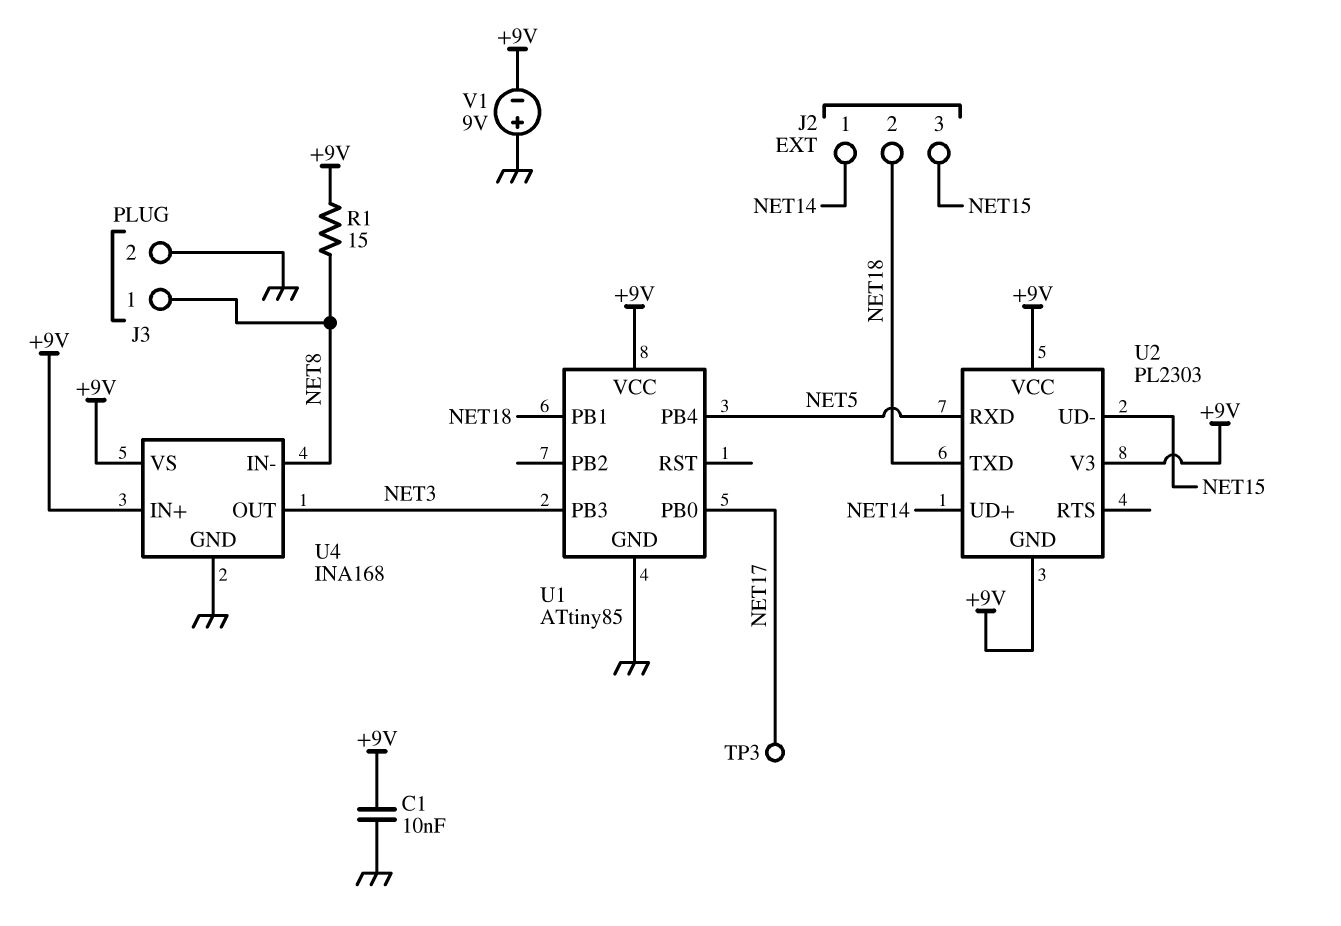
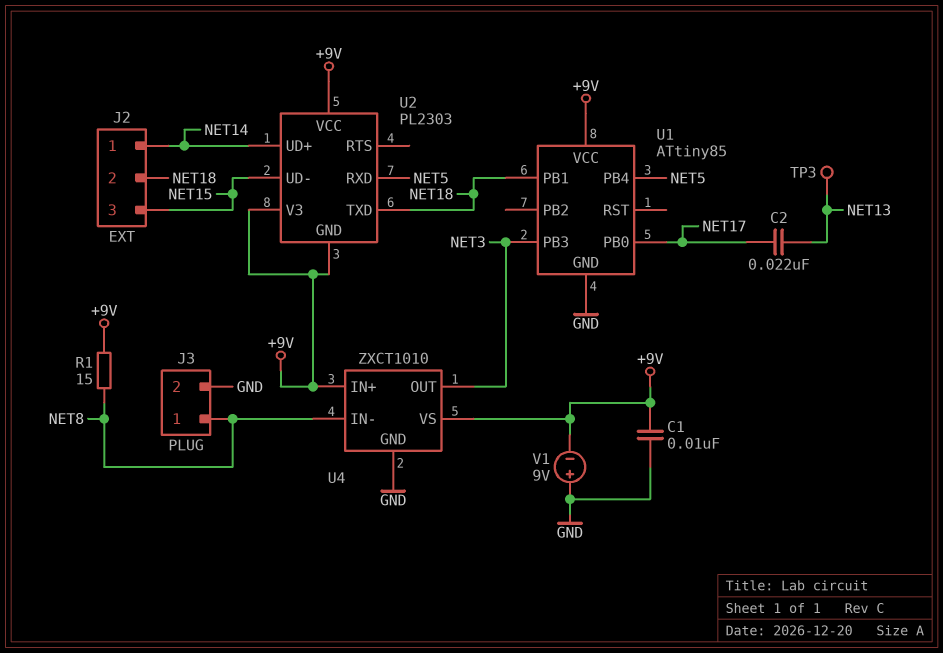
C2: none -> 22nF (NET13, NET17)
TP3: test point (NET17) -> test point (NET13)
U4: INA168 -> ZXCT1010

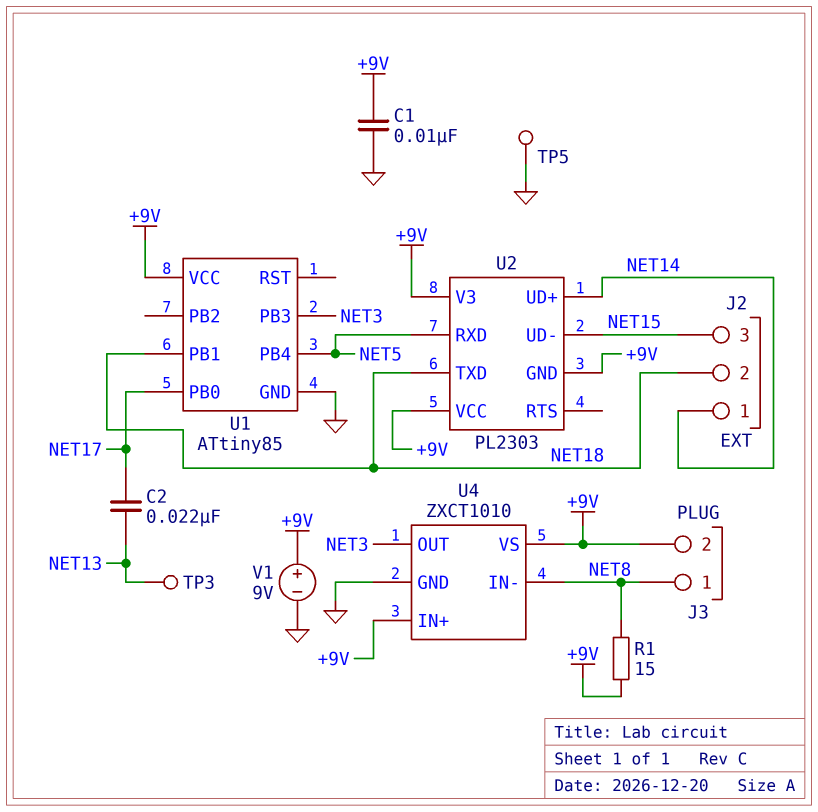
J3 pin 2: GND -> +9V
TP5: none -> test point (GND)
V1: 9V (plus GND, minus +9V) -> 9V (plus +9V, minus GND)

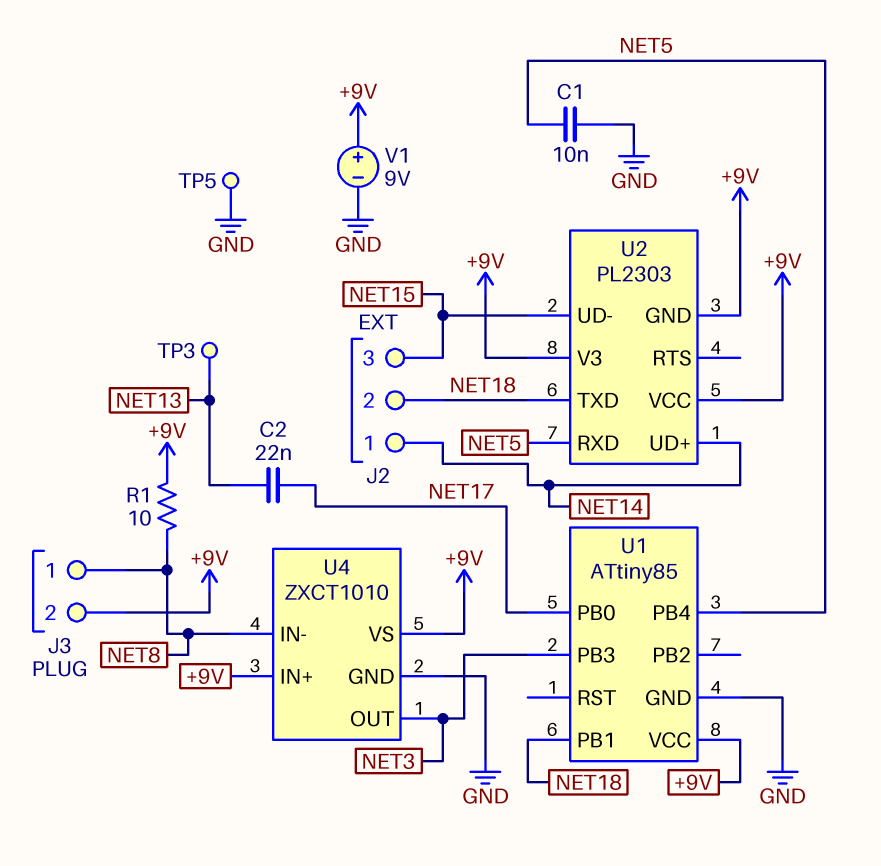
C1: 10nF (+9V, GND) -> 10nF (GND, NET5)
R1: 15 (+9V, NET8) -> 10 (+9V, NET8)

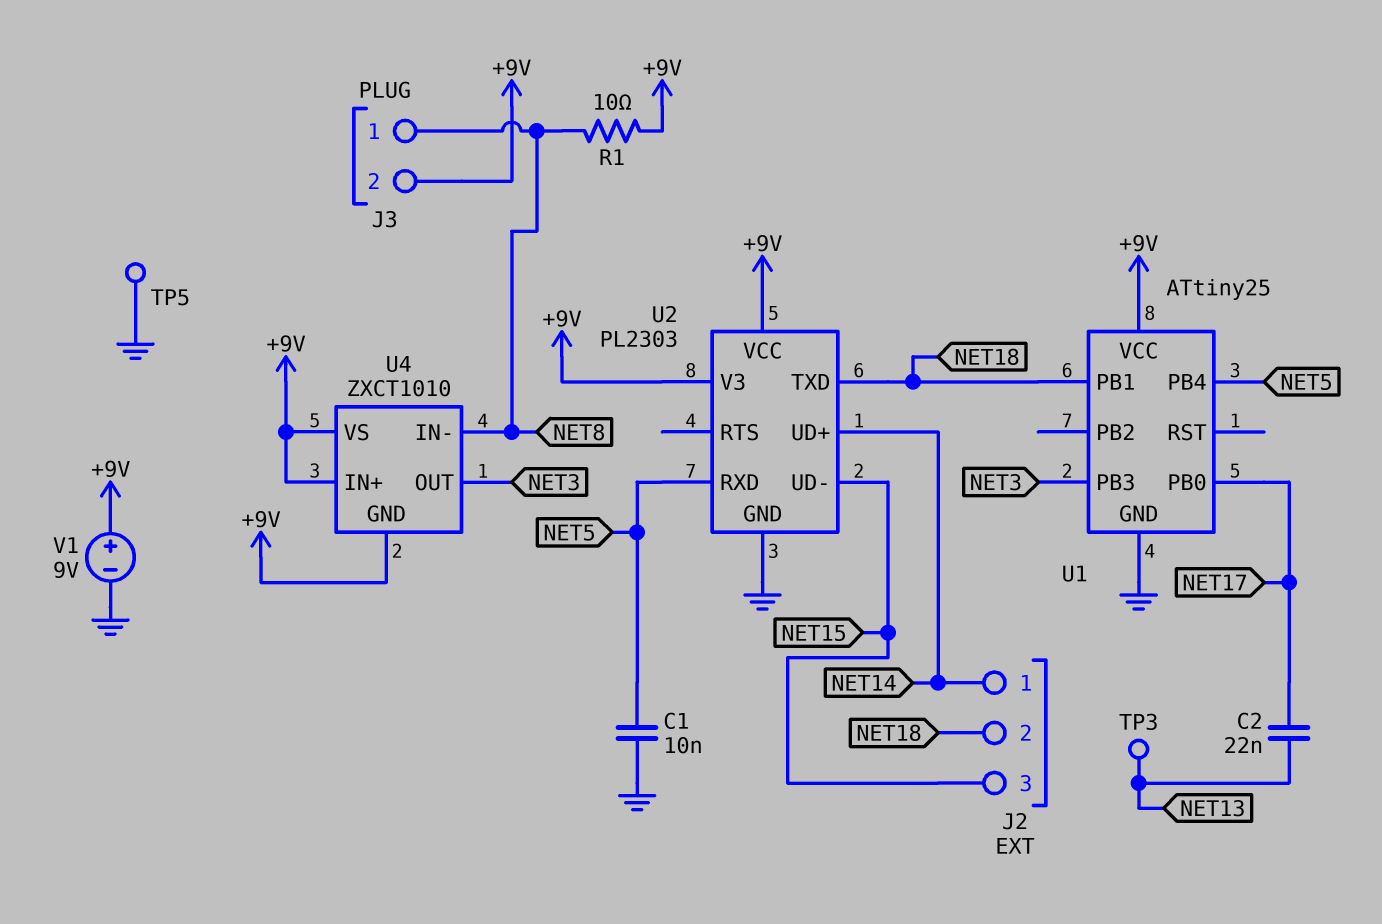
U1: ATtiny85 -> ATtiny25
U2 pin GND: +9V -> GND
U4 pin GND: GND -> +9V

